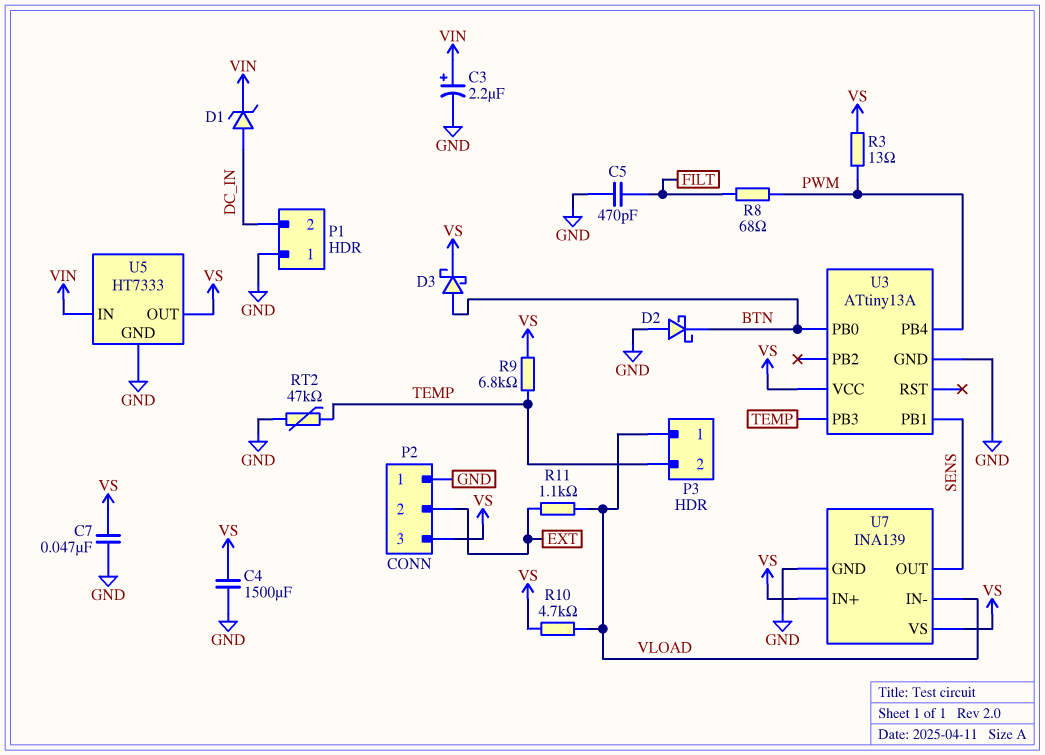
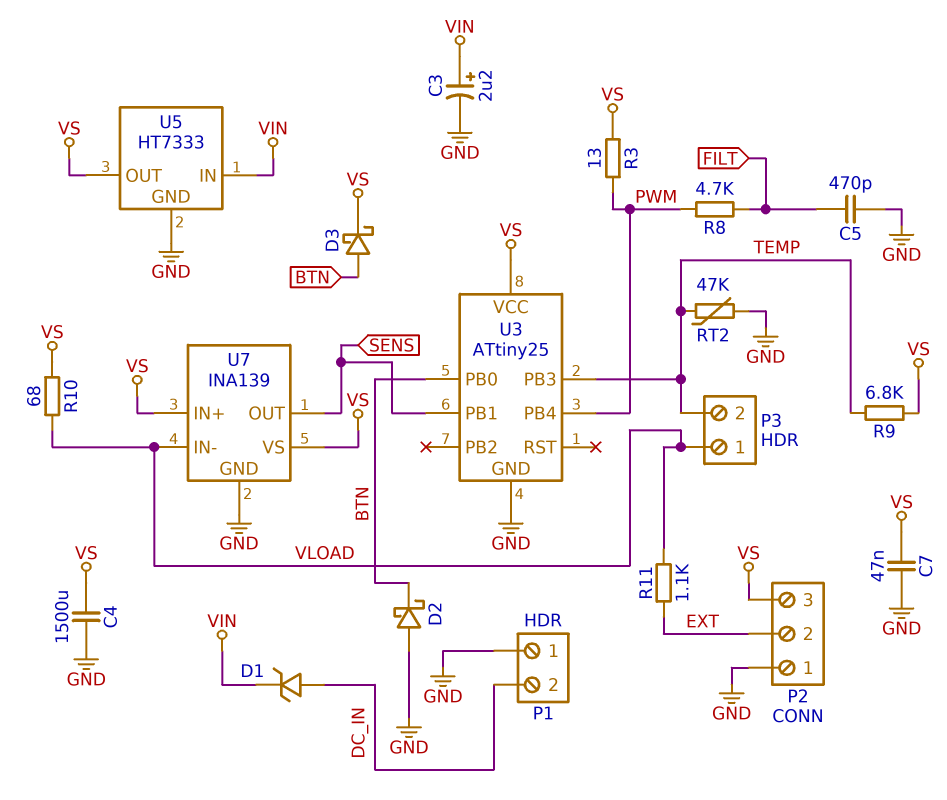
R8: 68 (FILT, PWM) -> 4.7k (FILT, PWM)
R10: 4.7k (VLOAD, VS) -> 68 (VLOAD, VS)
U3: ATtiny13A -> ATtiny25

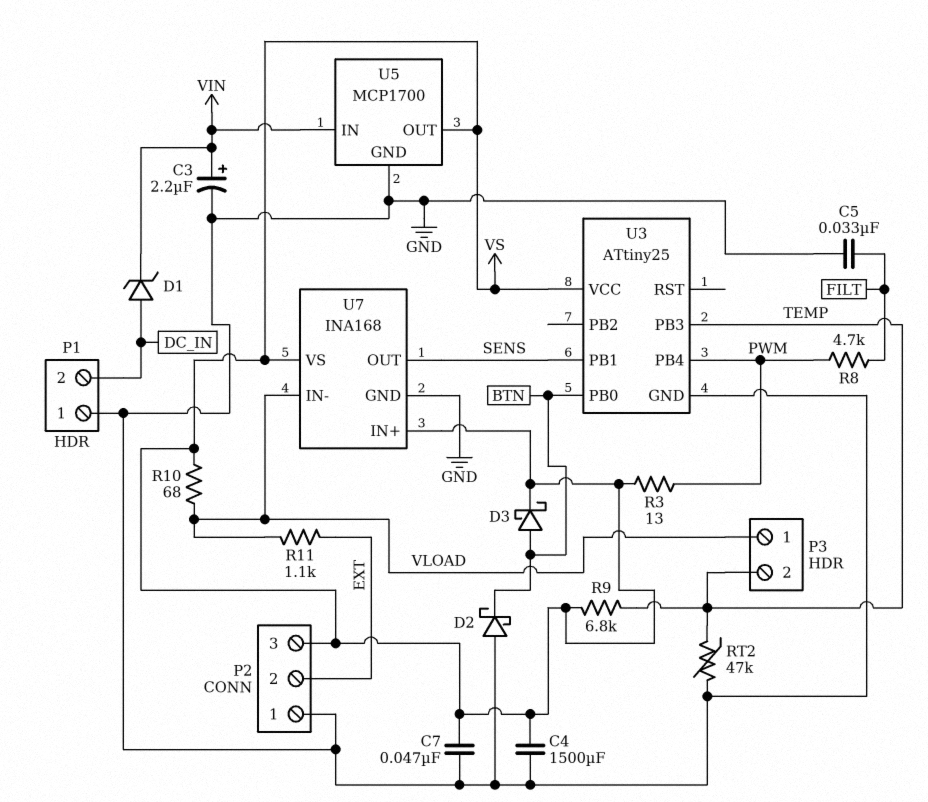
C5: 470pF (FILT, GND) -> 33nF (FILT, GND)
U5: HT7333 -> MCP1700
U7: INA139 -> INA168

